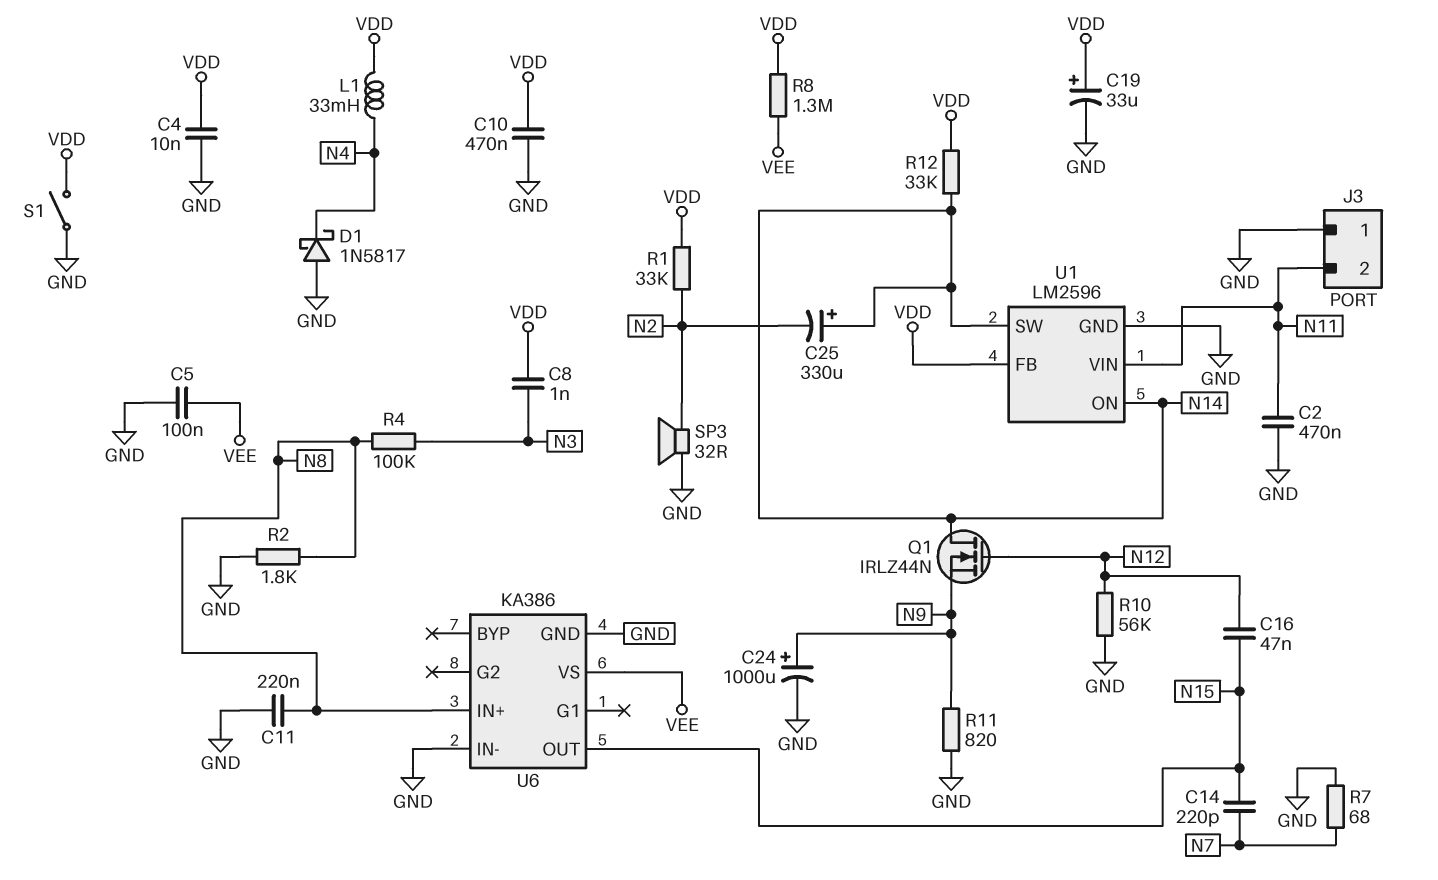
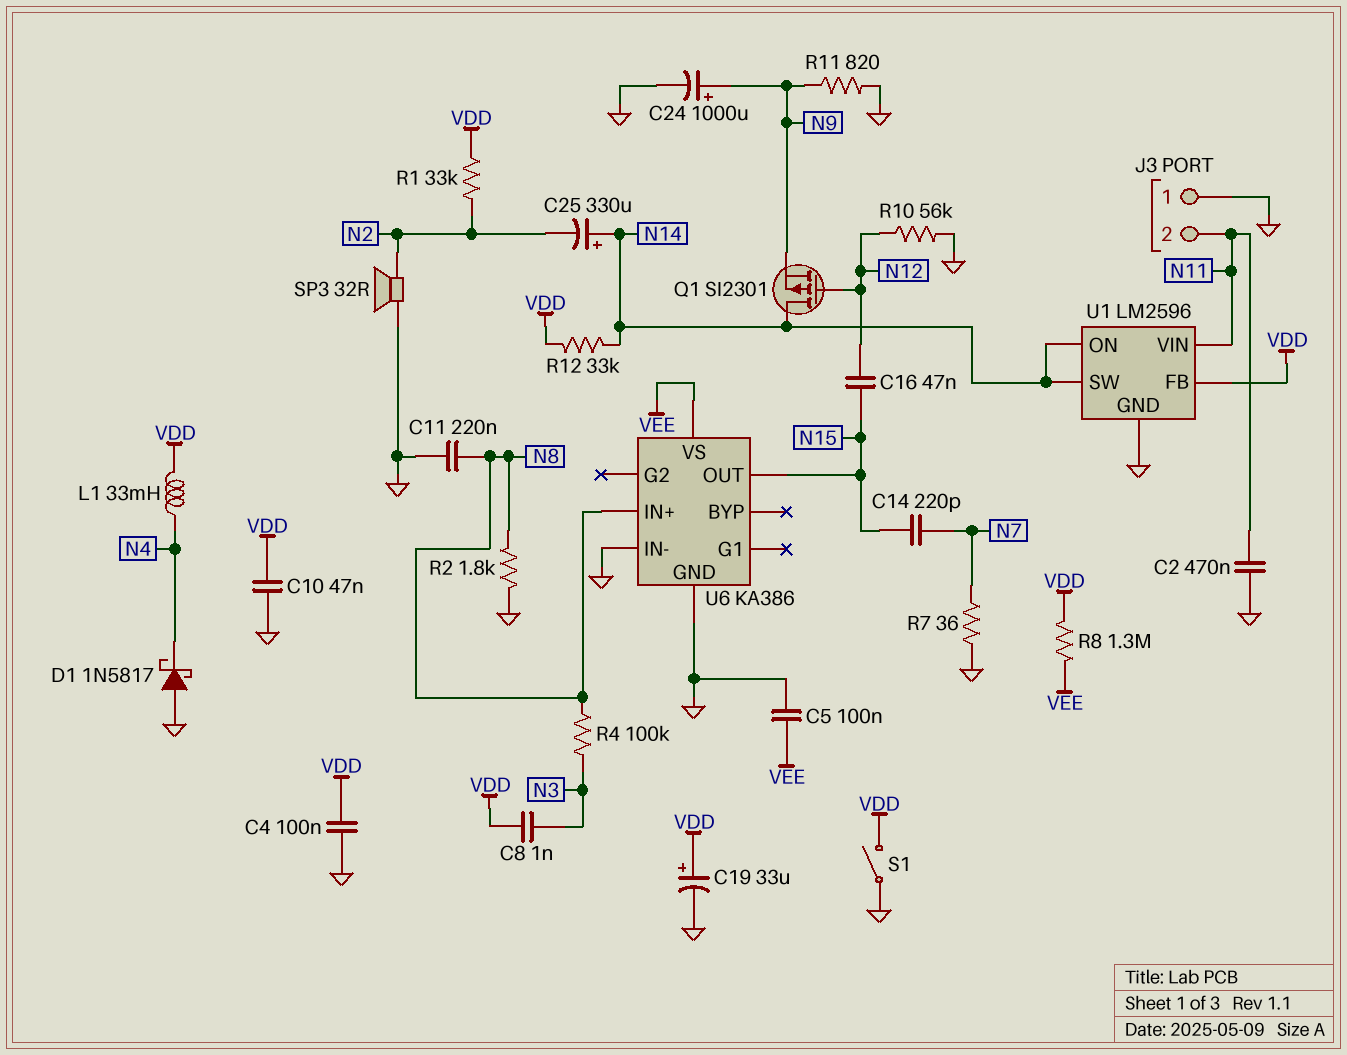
C4: 10nF (GND, VDD) -> 100nF (GND, VDD)
C10: 470nF (GND, VDD) -> 47nF (GND, VDD)
Q1: NMOS IRLZ44N (G N12, D N14, S N9) -> PMOS SI2301 (G N12, D N14, S N9)
R7: 68 (GND, N7) -> 36 (GND, N7)

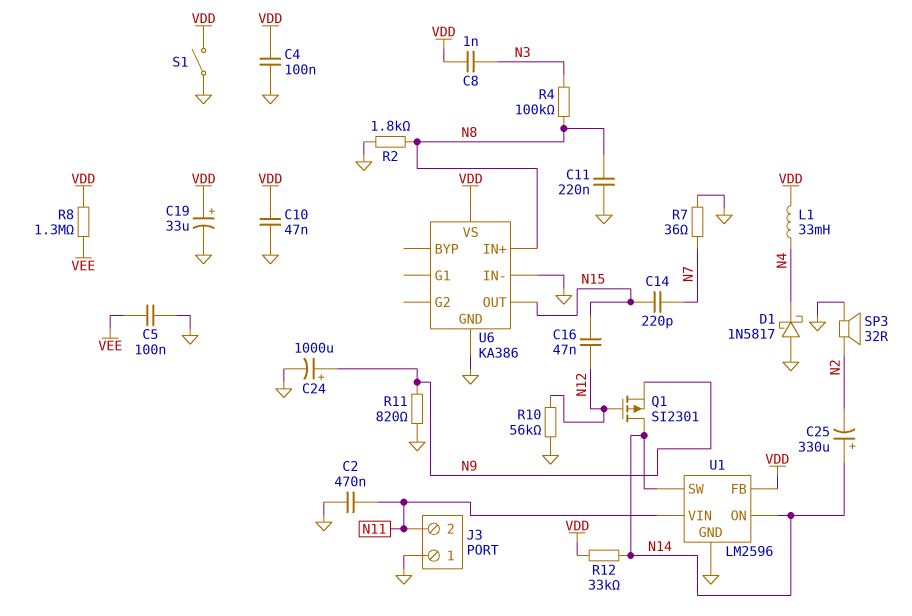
R1: 33k (N2, VDD) -> none
U6 pin VS: VEE -> VDD

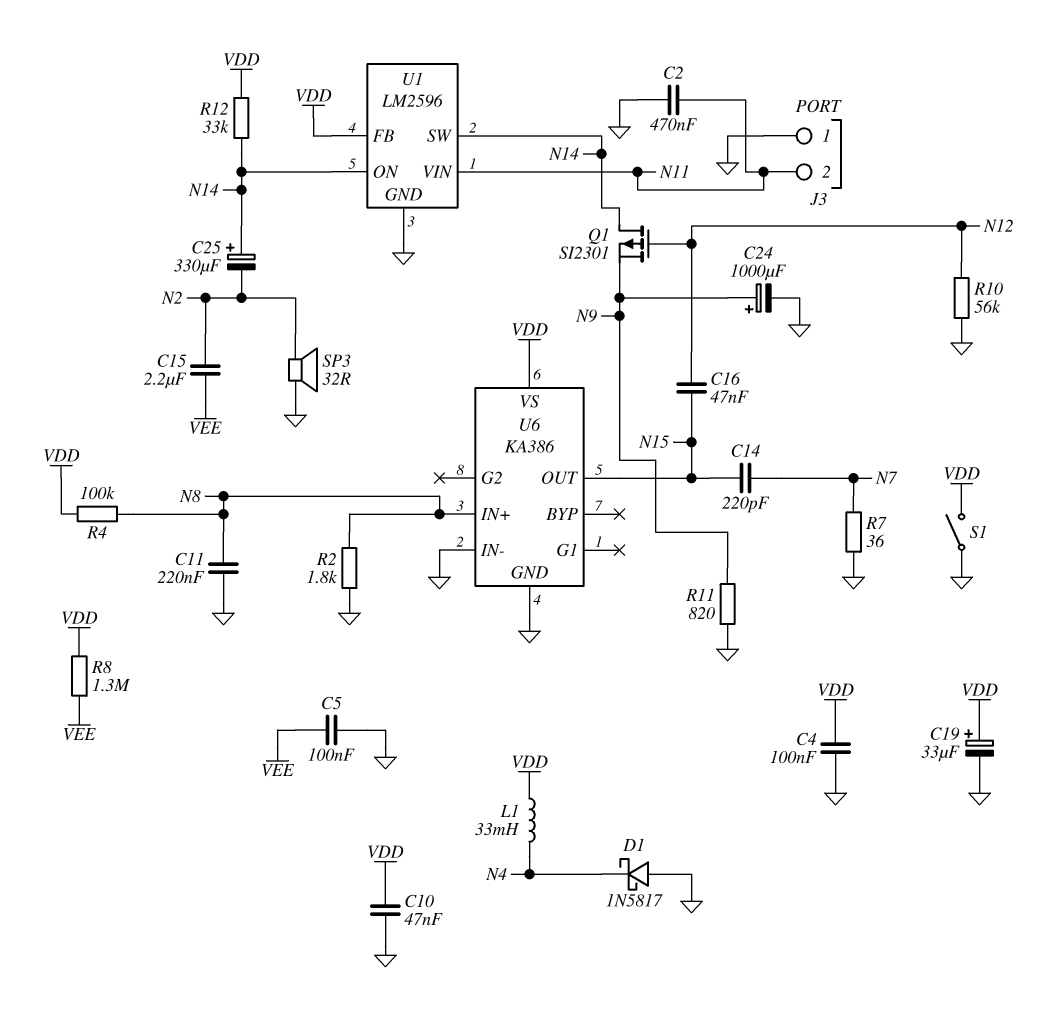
C8: 1nF (N3, VDD) -> none
C15: none -> 2.2uF (N2, VEE)
R4: 100k (N3, N8) -> 100k (N8, VDD)

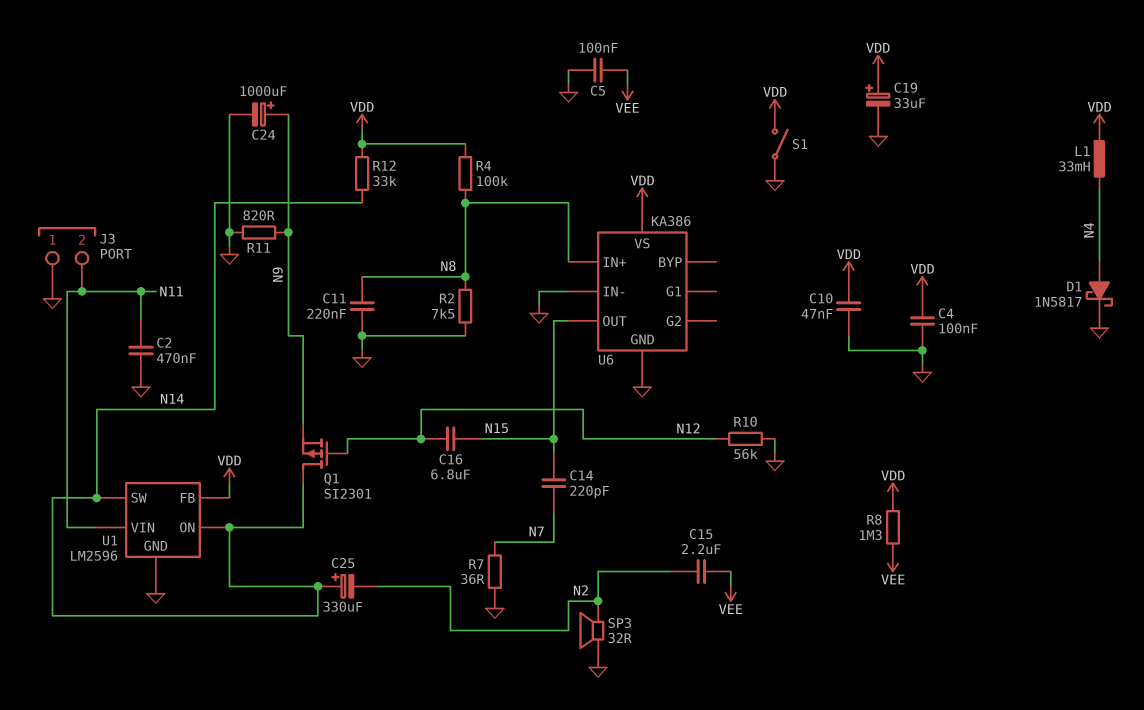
C16: 47nF (N12, N15) -> 6.8uF (N12, N15)
D1: schottky 1N5817 (A GND, K N4) -> schottky 1N5817 (A N4, K GND)
R2: 1.8k (GND, N8) -> 7.5k (GND, N8)

